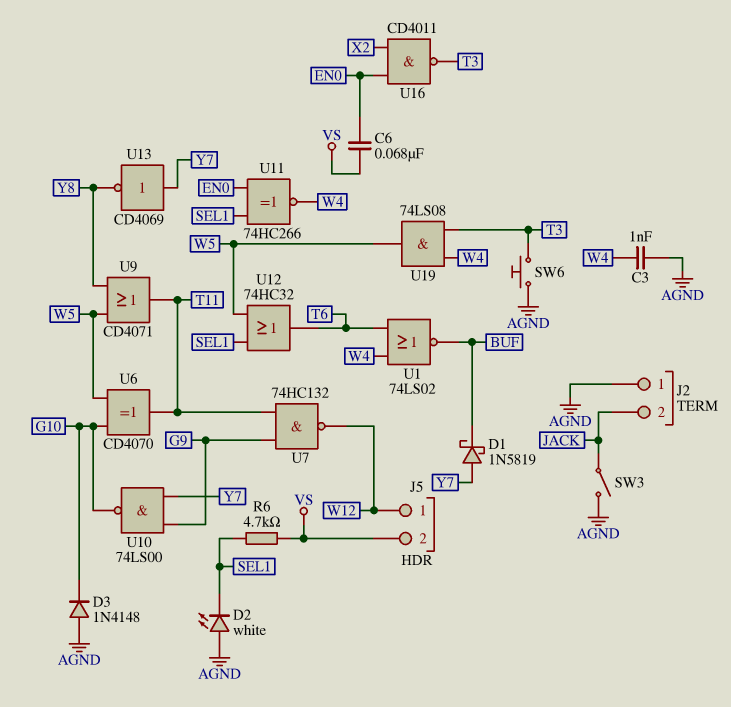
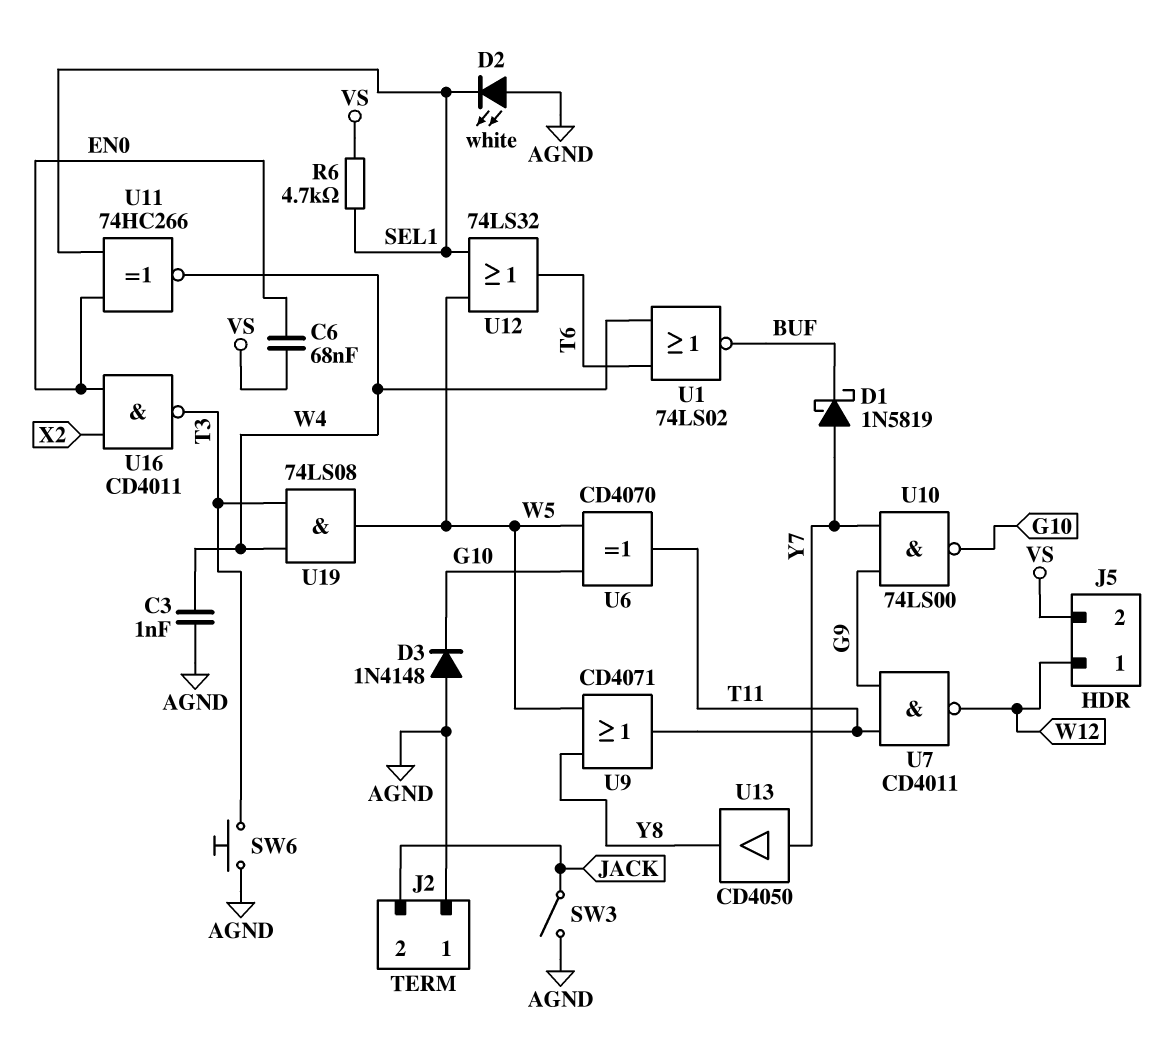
U7: NAND 74HC132 (in G9, in T11, out W12) -> NAND CD4011 (in G9, in T11, out W12)
U12: OR 74HC32 (in SEL1, in W5, out T6) -> OR 74LS32 (in SEL1, in W5, out T6)
U13: NOT CD4069 (in Y7, out Y8) -> buffer CD4050 (in Y7, out Y8)

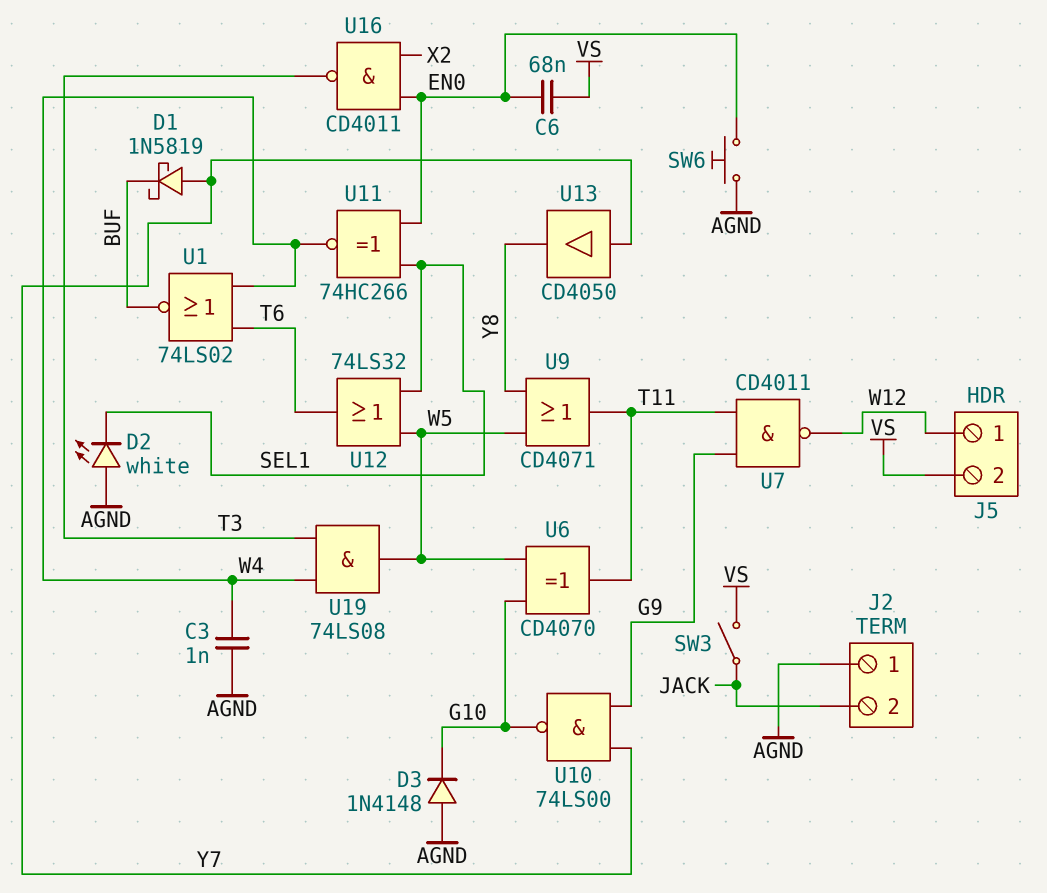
R6: 4.7k (SEL1, VS) -> none
SW3: switch (AGND, JACK) -> switch (JACK, VS)
SW6: button (AGND, T3) -> button (AGND, EN0)

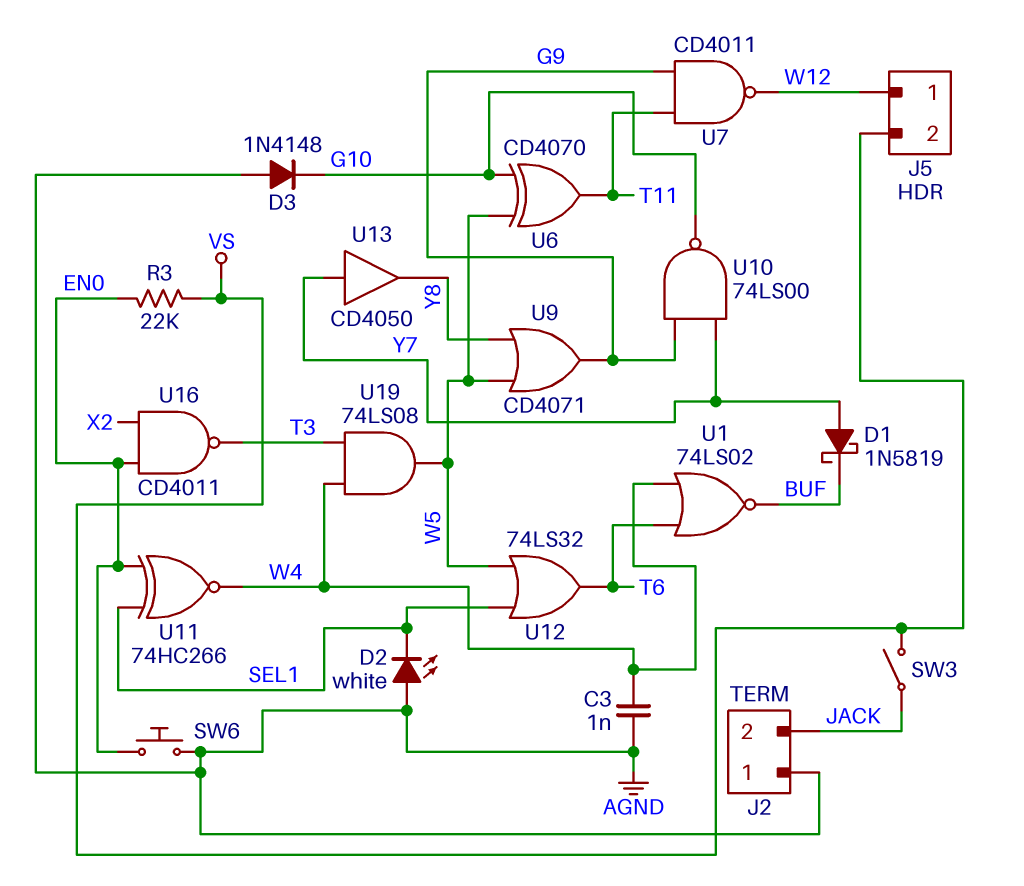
C6: 68nF (EN0, VS) -> none
R3: none -> 22k (EN0, VS)
U9: OR CD4071 (in W5, in Y8, out T11) -> OR CD4071 (in W5, in Y8, out G9)

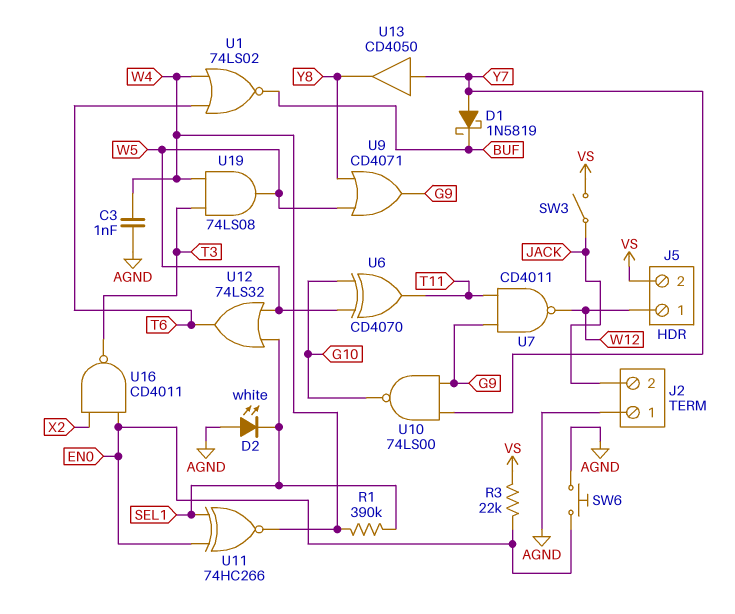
D3: diode 1N4148 (A AGND, K G10) -> none
R1: none -> 390k (SEL1, W4)

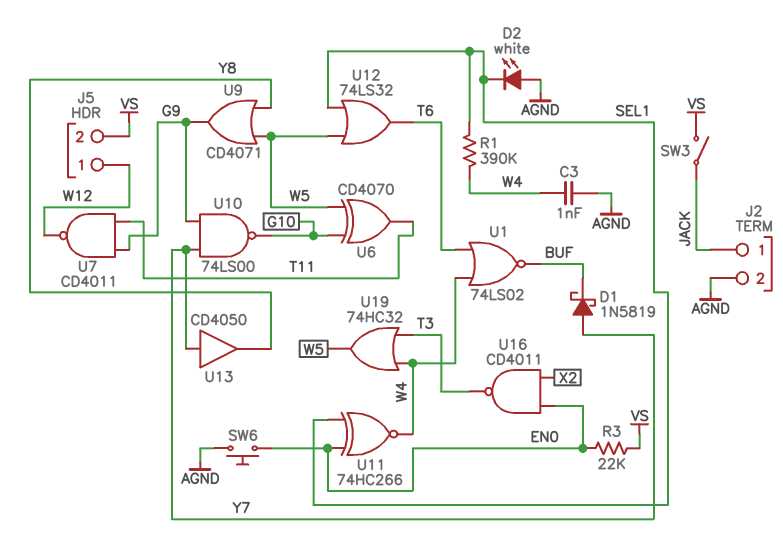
J2 pin 1: AGND -> JACK
J2 pin 2: JACK -> AGND
U19: AND 74LS08 (in T3, in W4, out W5) -> OR 74HC32 (in T3, in W4, out W5)

